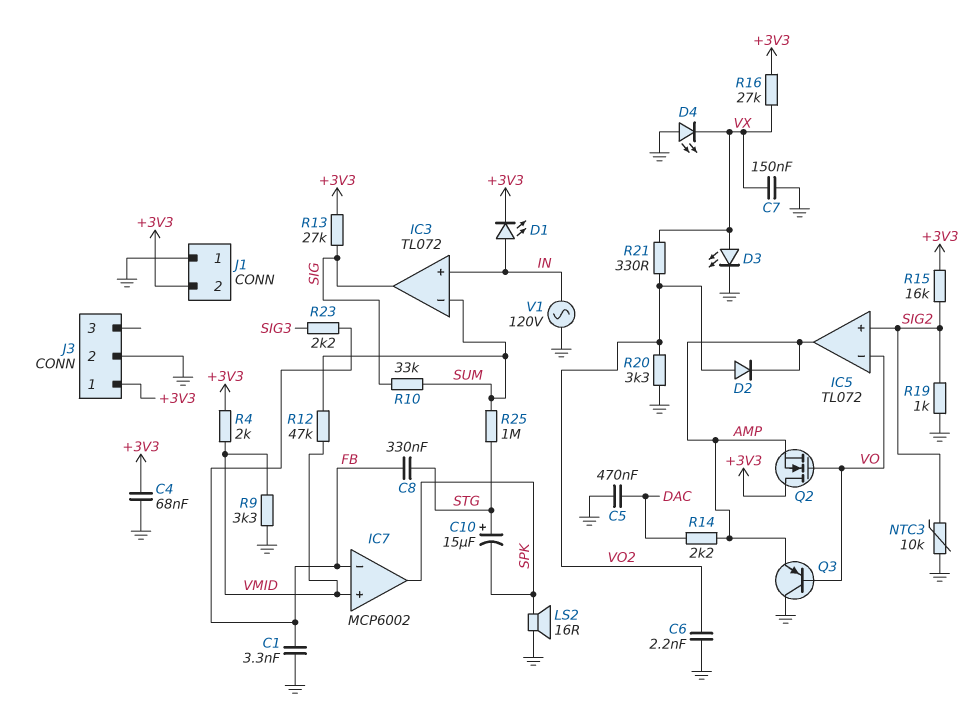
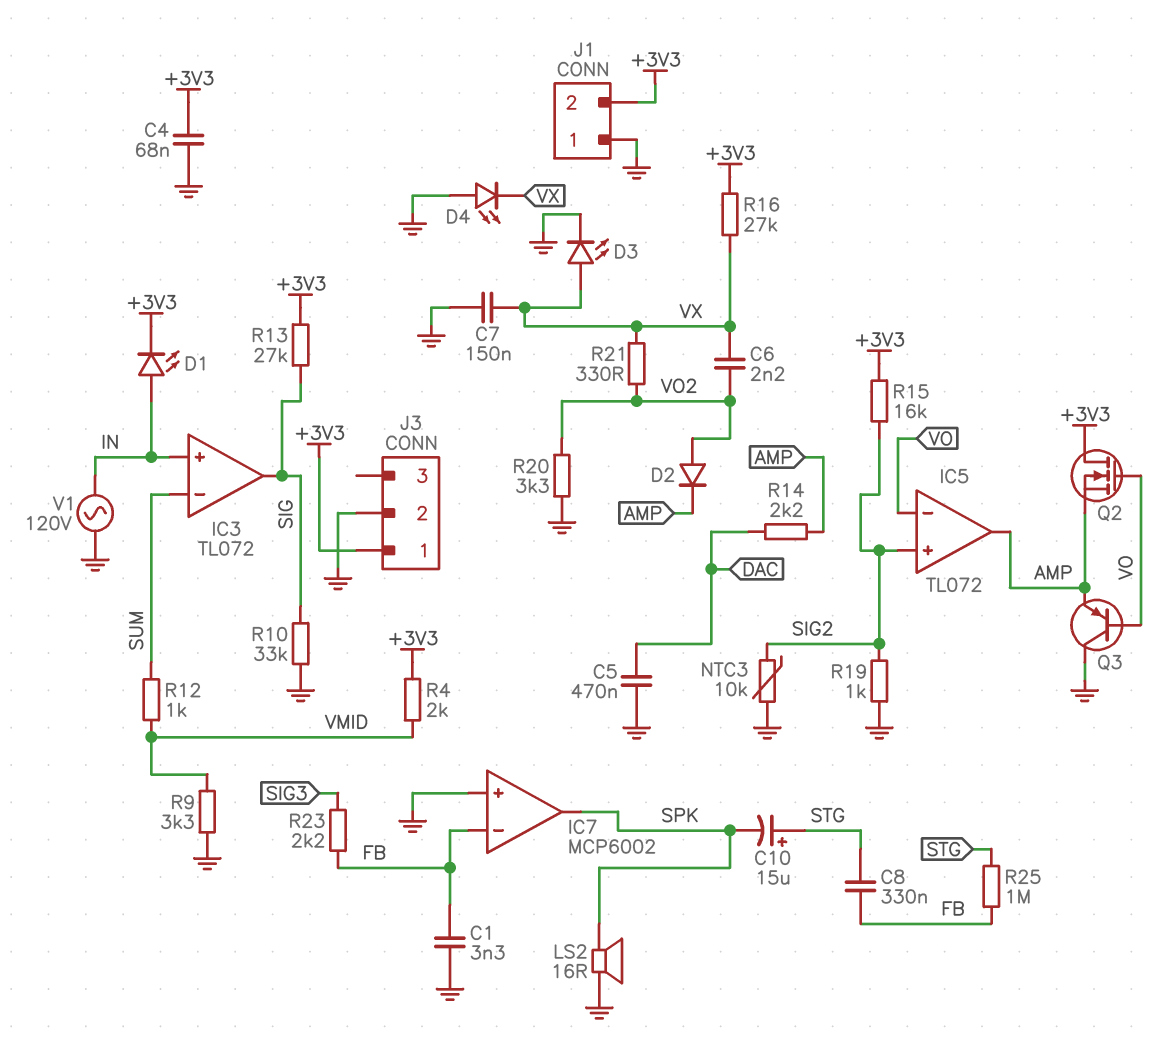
C6: 2.2nF (GND, VO2) -> 2.2nF (VO2, VX)
IC7 pin in+: VMID -> GND
R10: 33k (SIG, SUM) -> 33k (GND, SIG)
R12: 47k (SUM, VMID) -> 1k (SUM, VMID)
R25: 1M (STG, SUM) -> 1M (FB, STG)

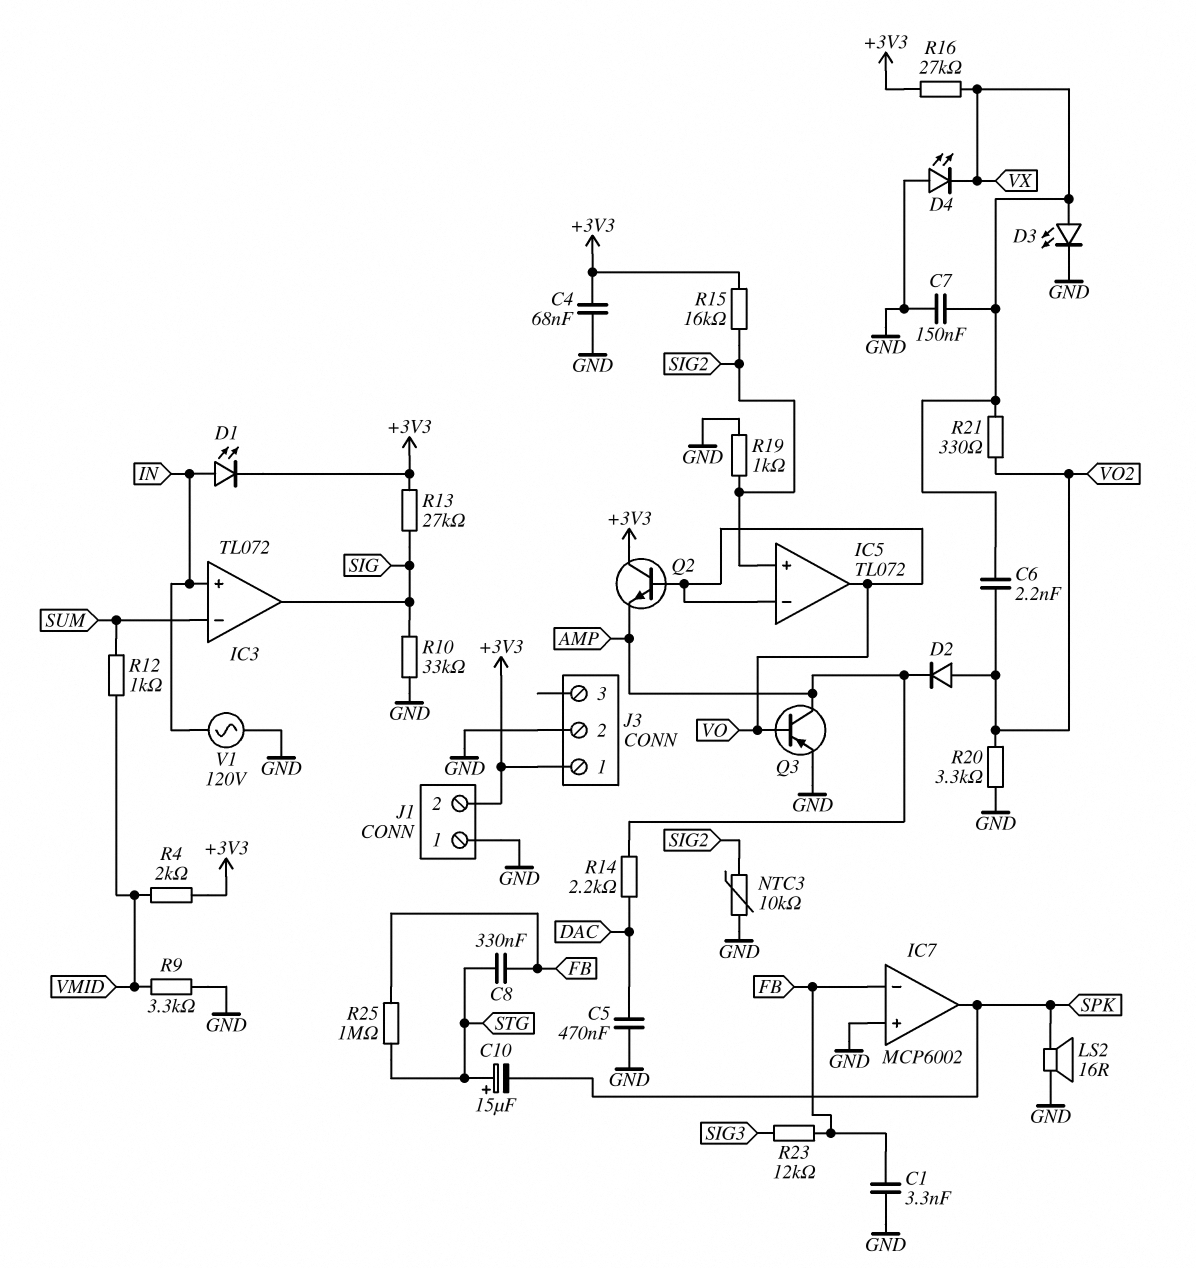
IC5 pin out: AMP -> VO
Q2: NMOS (G VO, D +3V3, S AMP) -> NPN (B VO, C +3V3, E AMP)
Q3: PNP (B VO, C GND, E AMP) -> PNP (B VO, C AMP, E GND)
R23: 2.2k (FB, SIG3) -> 12k (FB, SIG3)

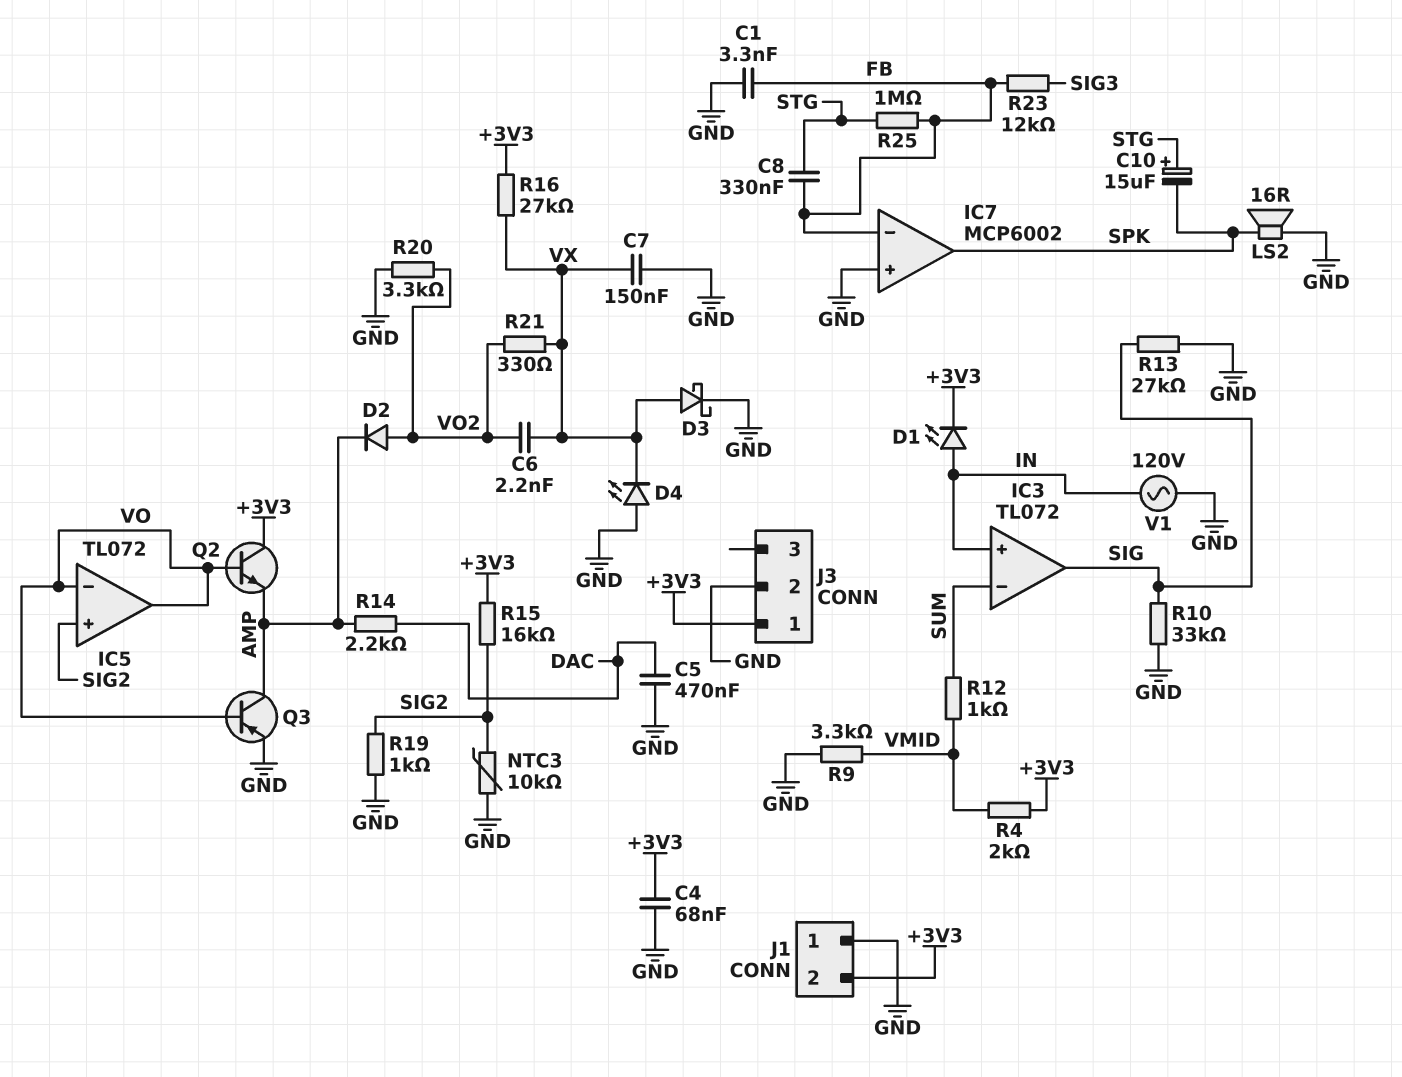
D3: LED (A VX, K GND) -> schottky (A VX, K GND)
R13: 27k (+3V3, SIG) -> 27k (GND, SIG)

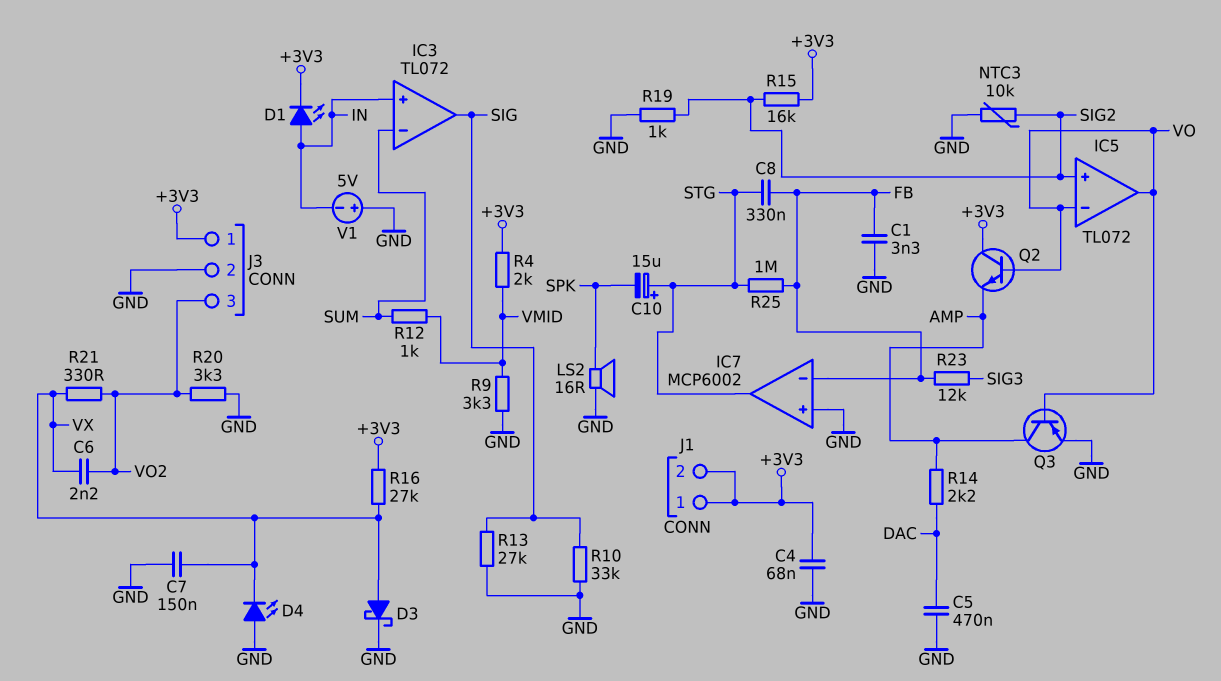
D2: diode (A VO2, K AMP) -> none
IC7 pin out: SPK -> STG
J1 pin 1: GND -> +3V3
J3 pin 3: none -> VO2
V1: AC 120V (GND, IN) -> 5V (plus GND, minus IN)

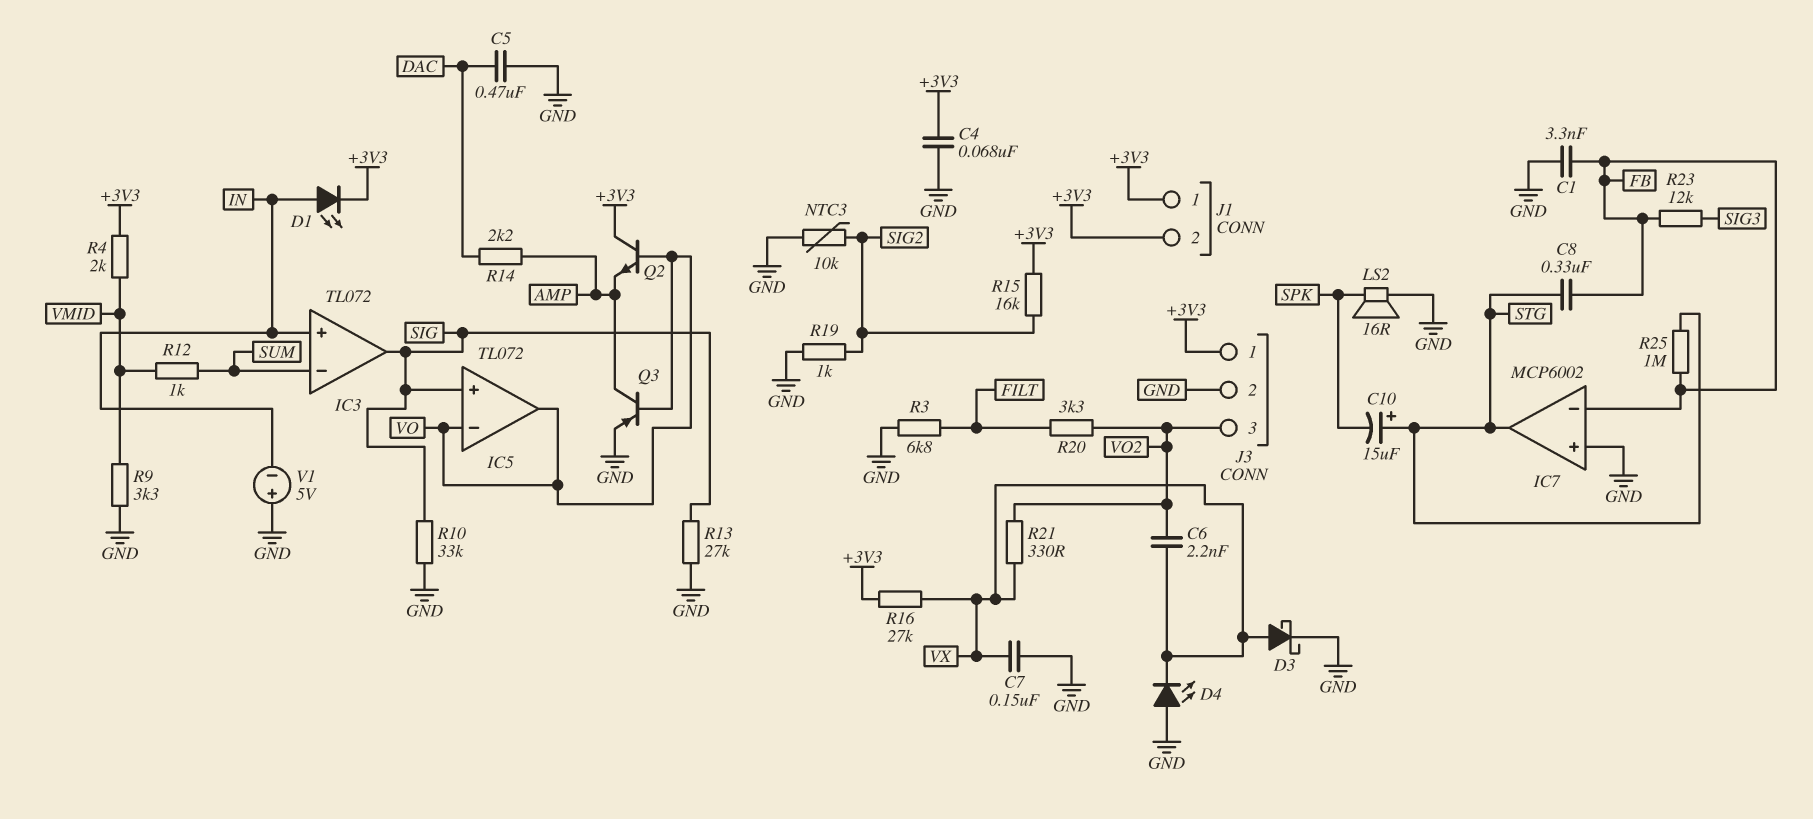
IC5 pin in+: SIG2 -> SIG
R3: none -> 6.8k (FILT, GND)
R20: 3.3k (GND, VO2) -> 3.3k (FILT, VO2)

